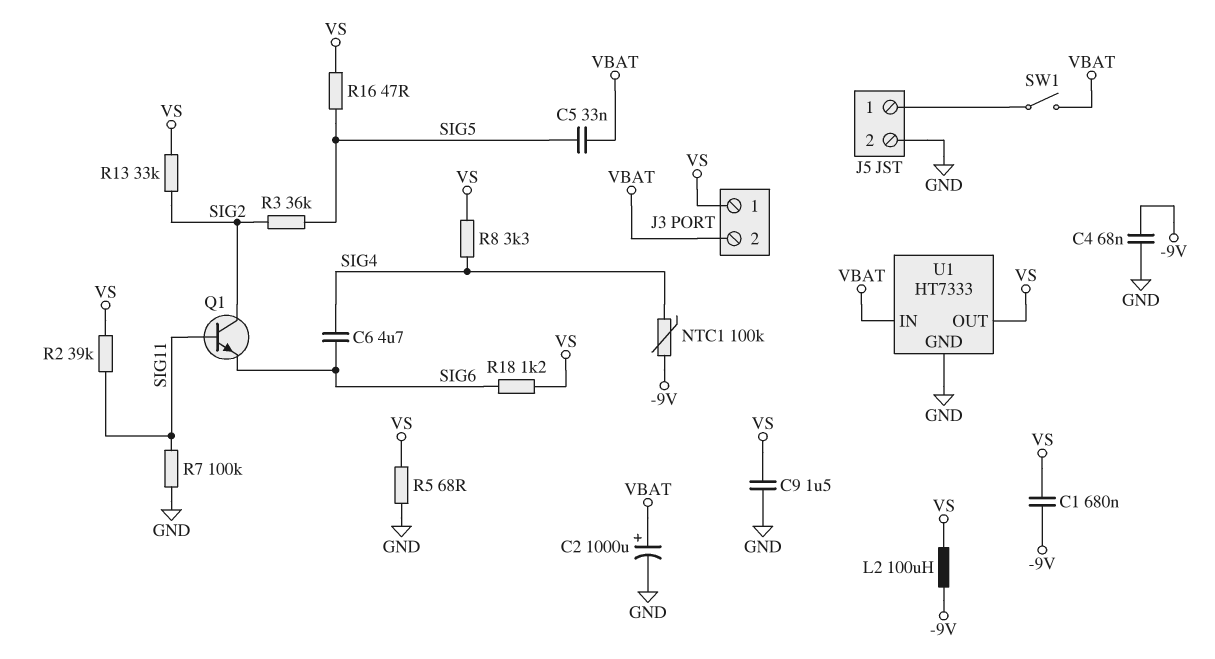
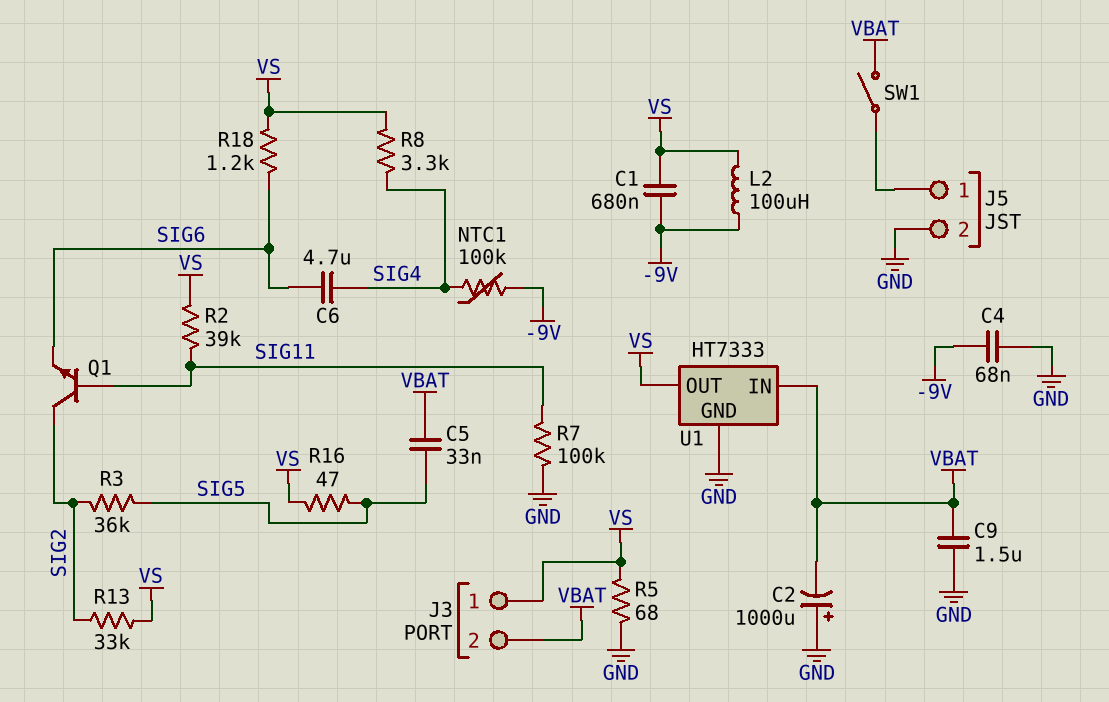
C2: 1000uF (plus VBAT, minus GND) -> 1000uF (plus GND, minus VBAT)
C9: 1.5uF (GND, VS) -> 1.5uF (GND, VBAT)

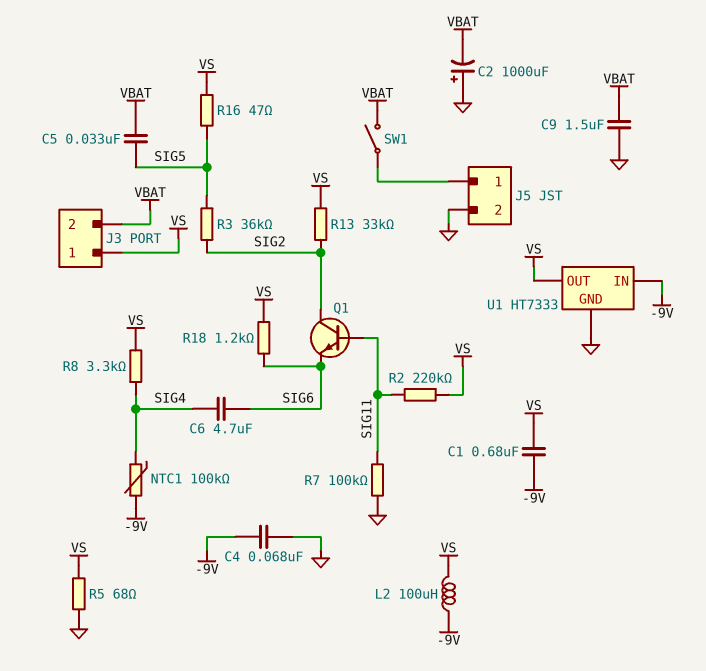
R2: 39k (SIG11, VS) -> 220k (SIG11, VS)
U1 pin IN: VBAT -> -9V

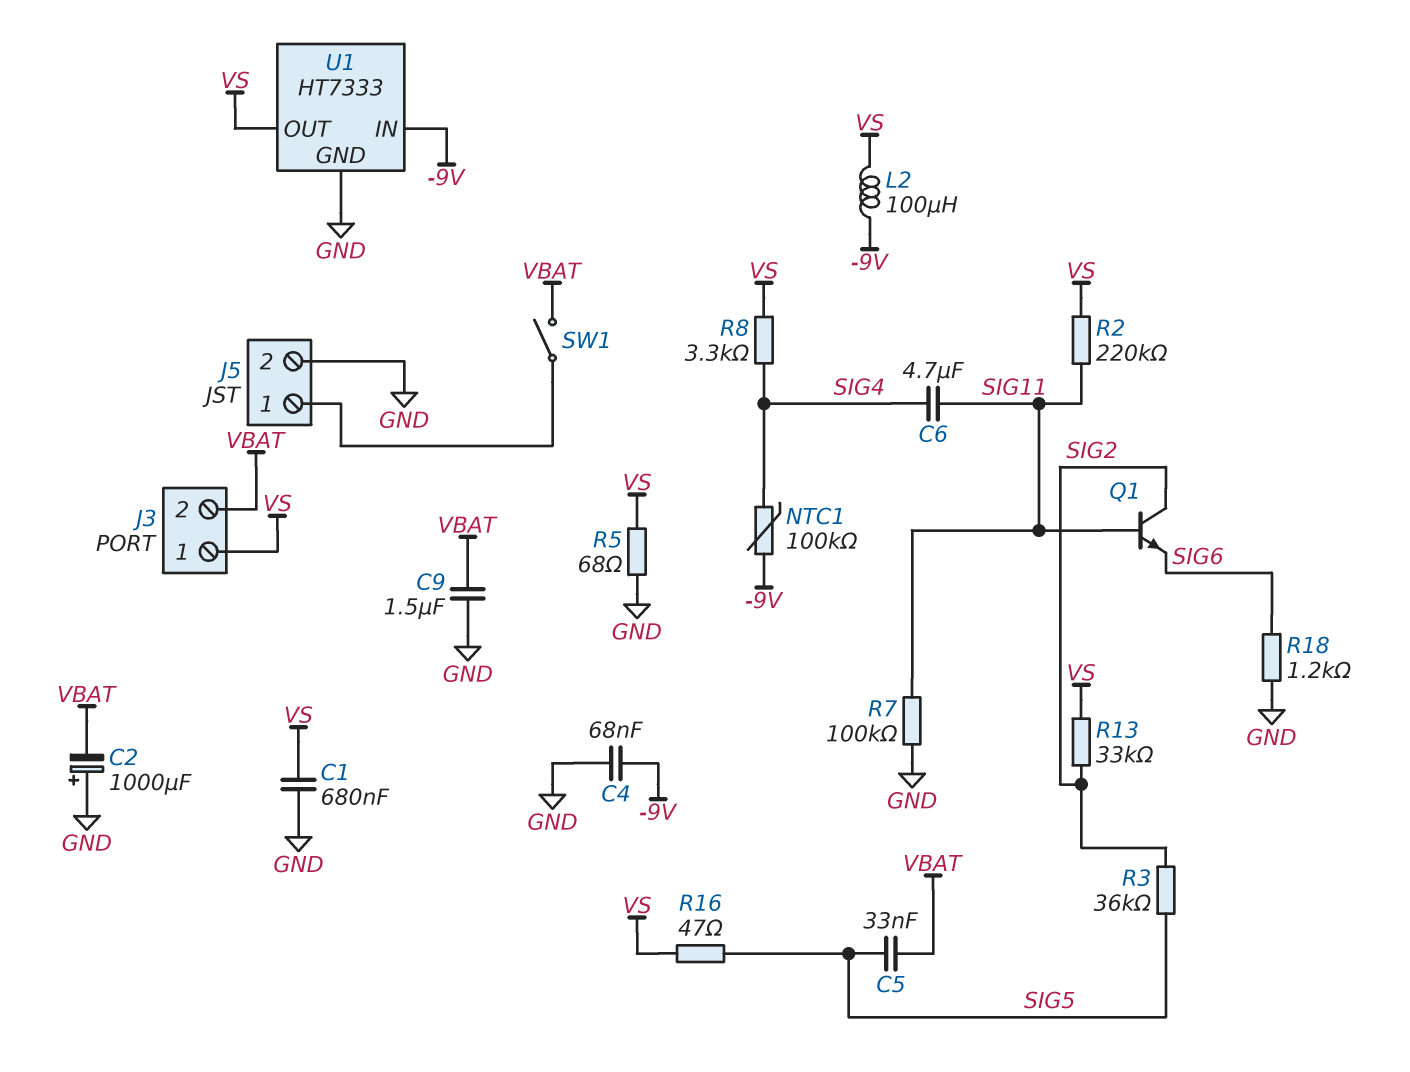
C1: 680nF (-9V, VS) -> 680nF (GND, VS)
C6: 4.7uF (SIG4, SIG6) -> 4.7uF (SIG4, SIG11)
R18: 1.2k (SIG6, VS) -> 1.2k (GND, SIG6)

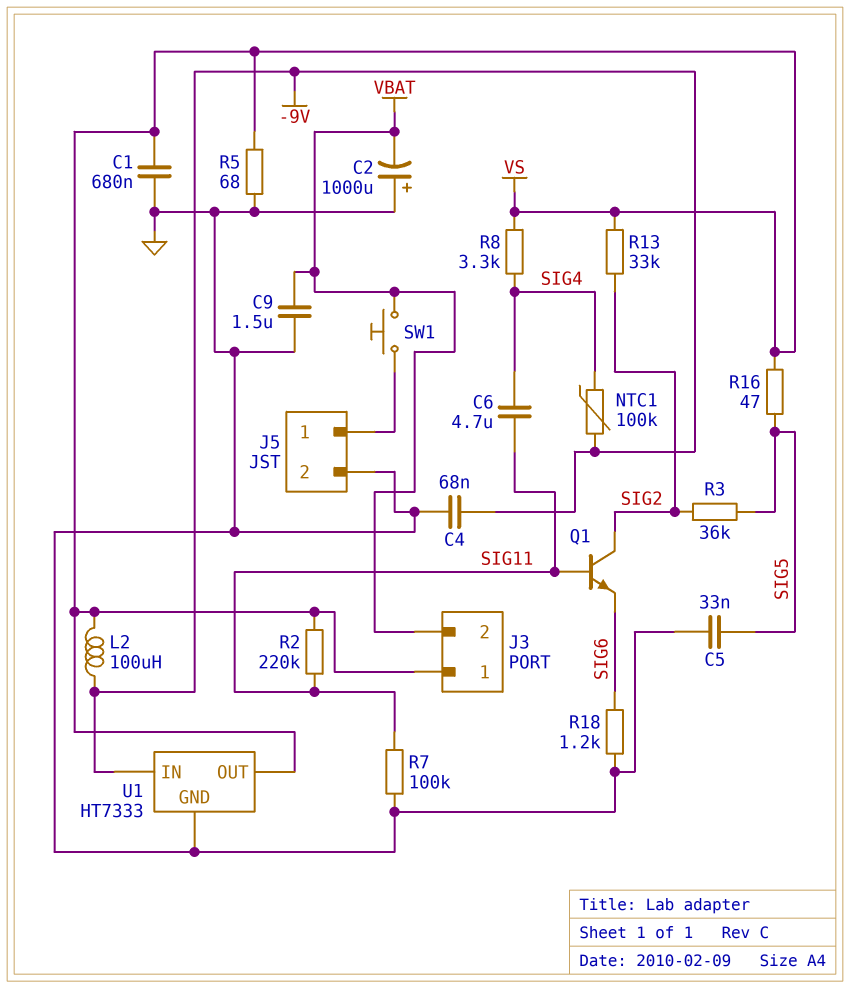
C5: 33nF (SIG5, VBAT) -> 33nF (GND, SIG5)
SW1: switch (J5/1, VBAT) -> button (J5/1, VBAT)

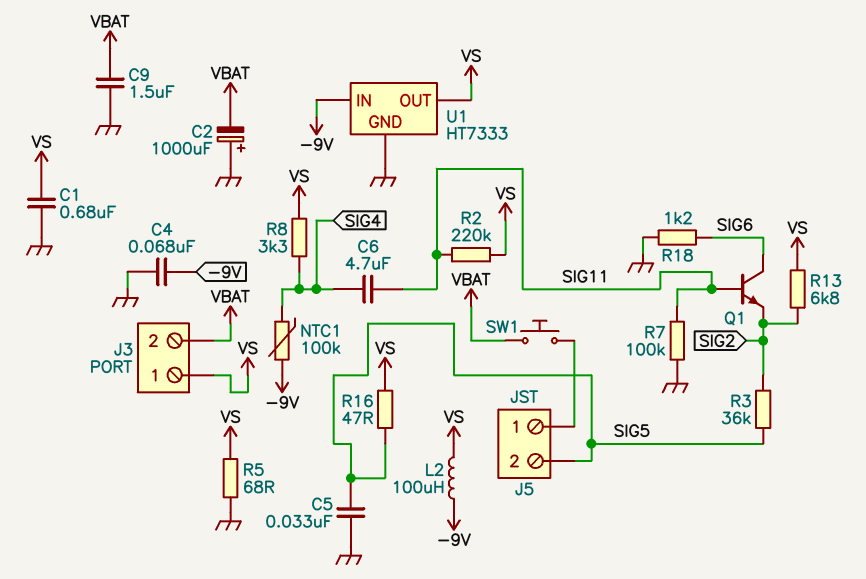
J5 pin 2: GND -> SIG5
Q1: NPN (B SIG11, C SIG2, E SIG6) -> NPN (B SIG11, C SIG6, E SIG2)
R13: 33k (SIG2, VS) -> 6.8k (SIG2, VS)

